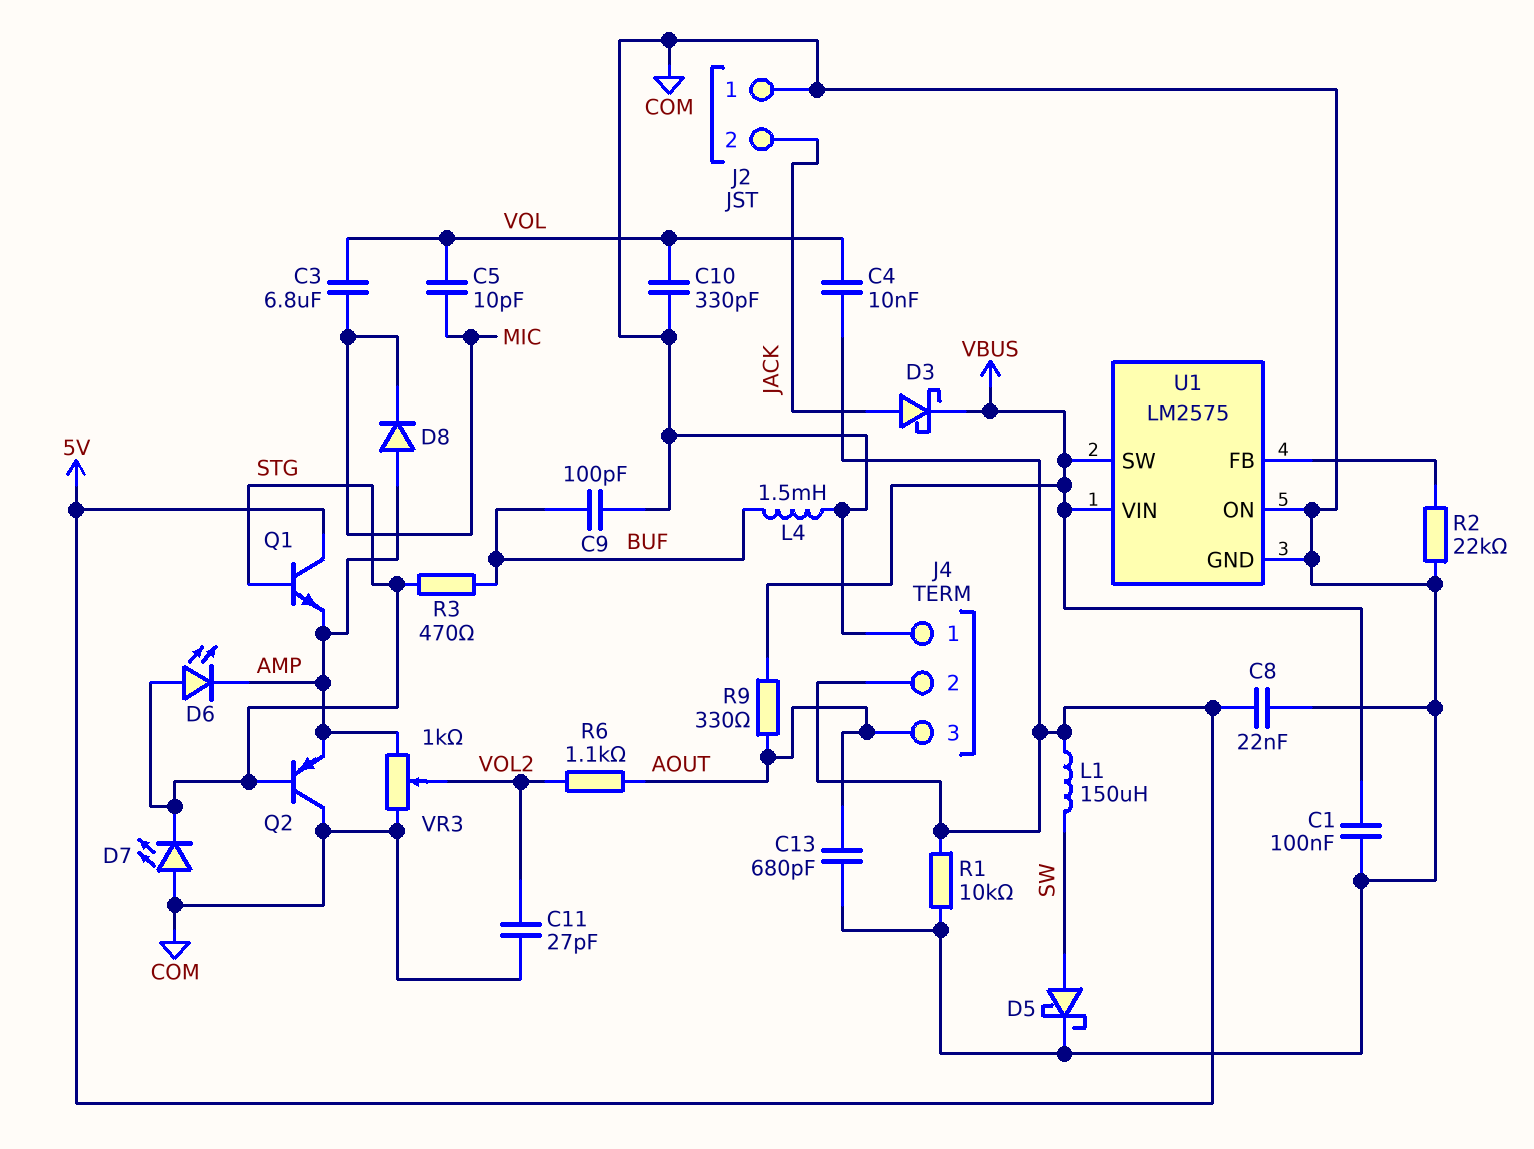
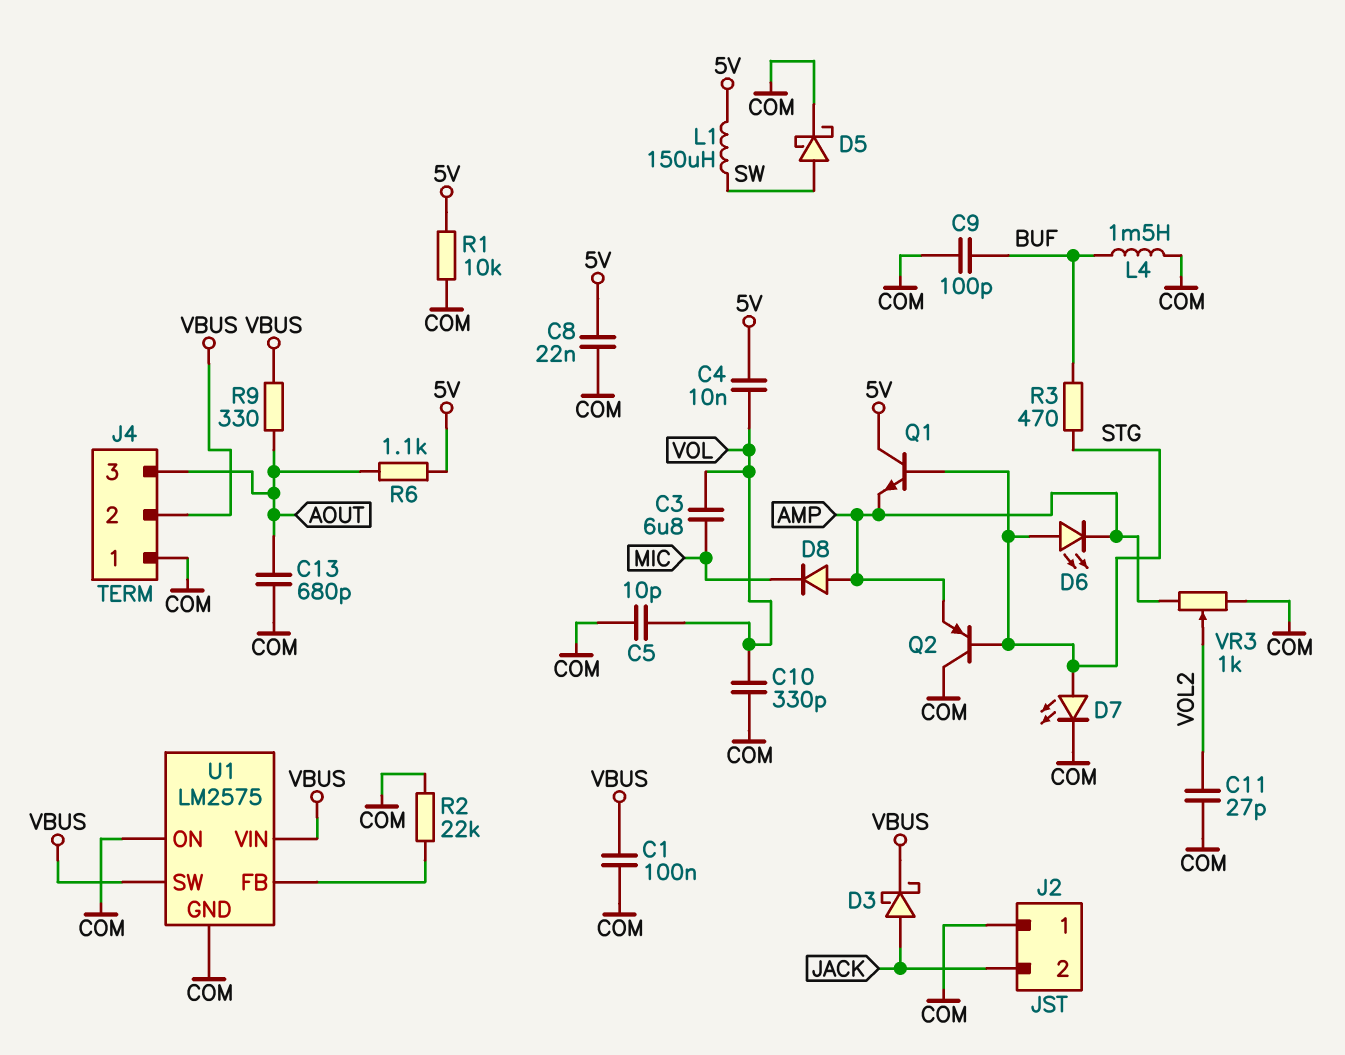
C5: 10pF (MIC, VOL) -> 10pF (COM, VOL)
D7: LED (A COM, K STG) -> LED (A STG, K COM)
J4 pin 2: 5V -> VBUS
R6: 1.1k (AOUT, VOL2) -> 1.1k (5V, AOUT)

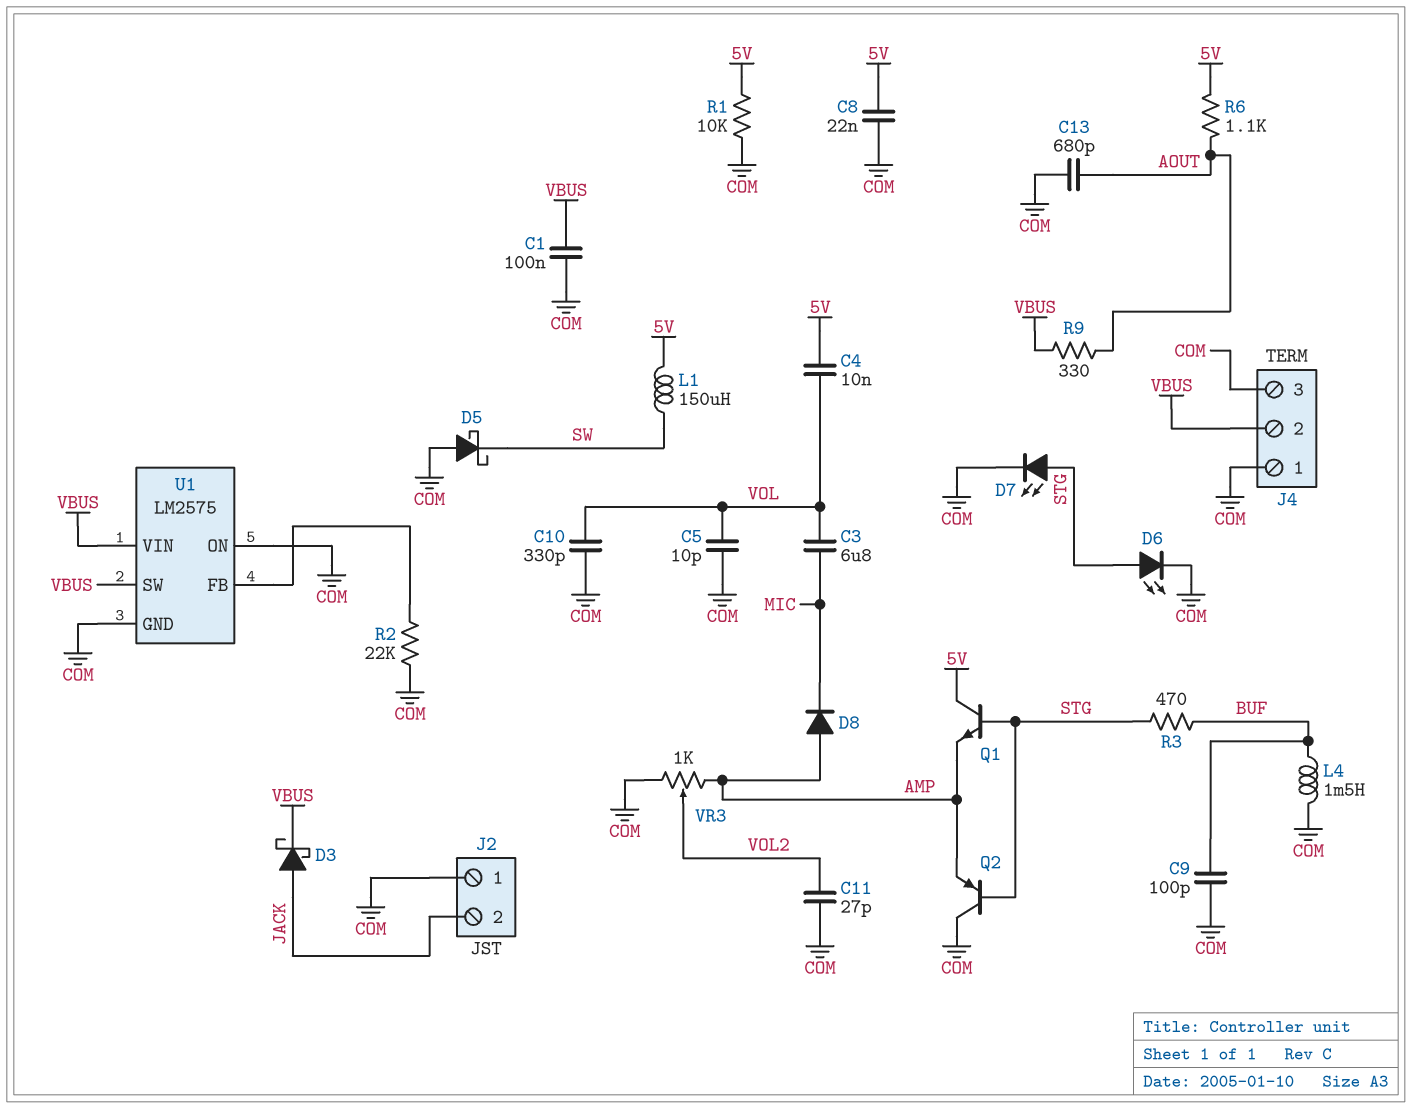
D5: schottky (A SW, K COM) -> schottky (A COM, K SW)
D6: LED (A STG, K AMP) -> LED (A STG, K COM)
J4 pin 3: AOUT -> COM

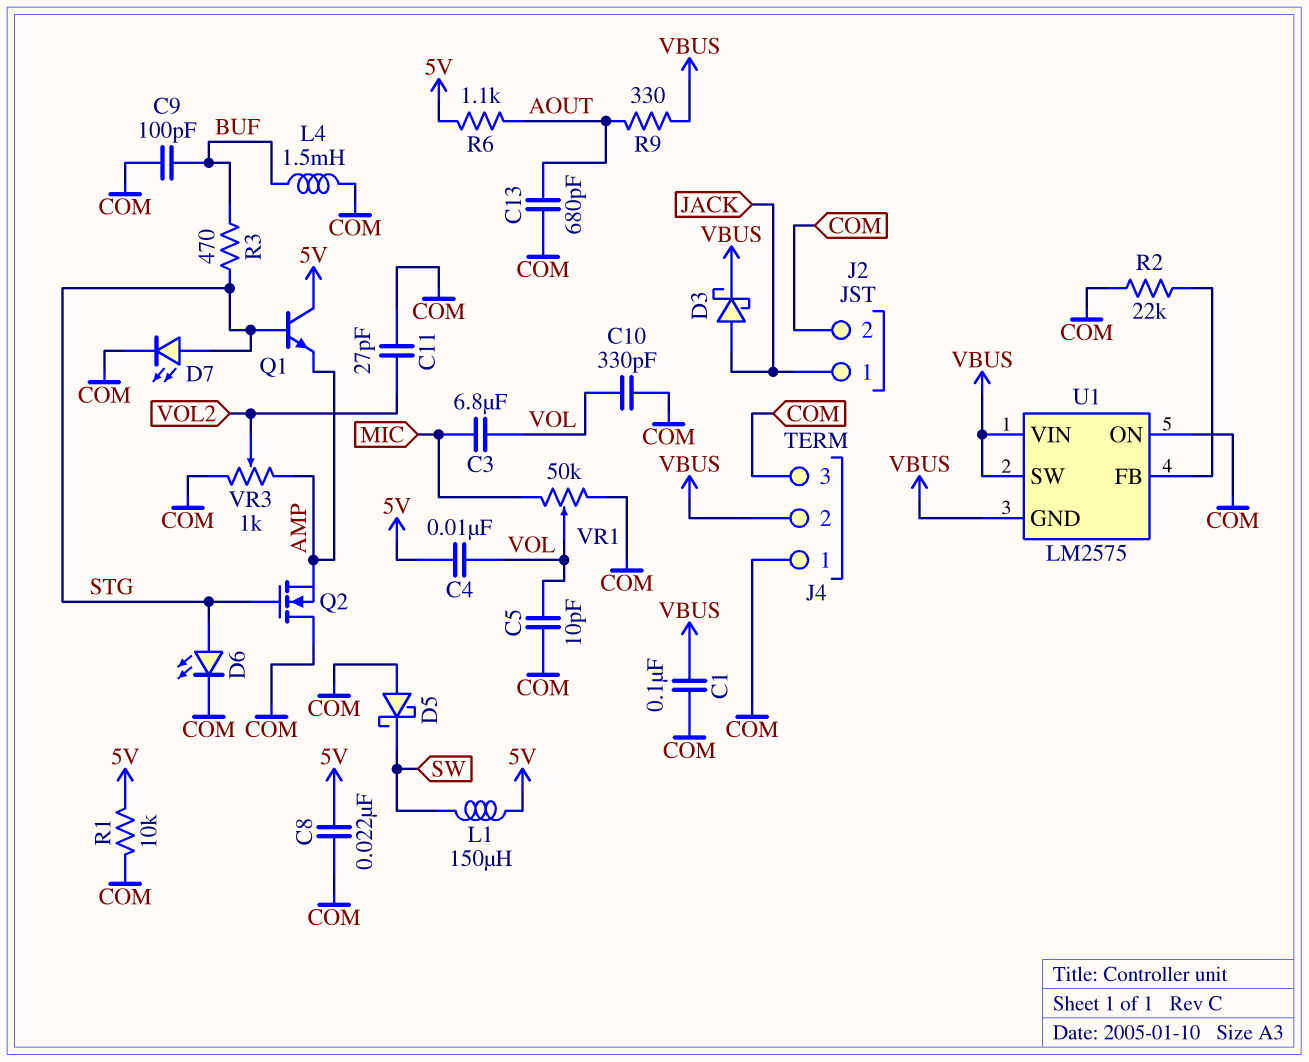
D8: diode (A AMP, K MIC) -> none
J2 pin 1: COM -> JACK
J2 pin 2: JACK -> COM
Q2: PNP (B STG, C COM, E AMP) -> NMOS (G STG, D COM, S AMP)
U1 pin GND: COM -> VBUS
VR1: none -> 50k (COM, MIC, wiper VOL)

